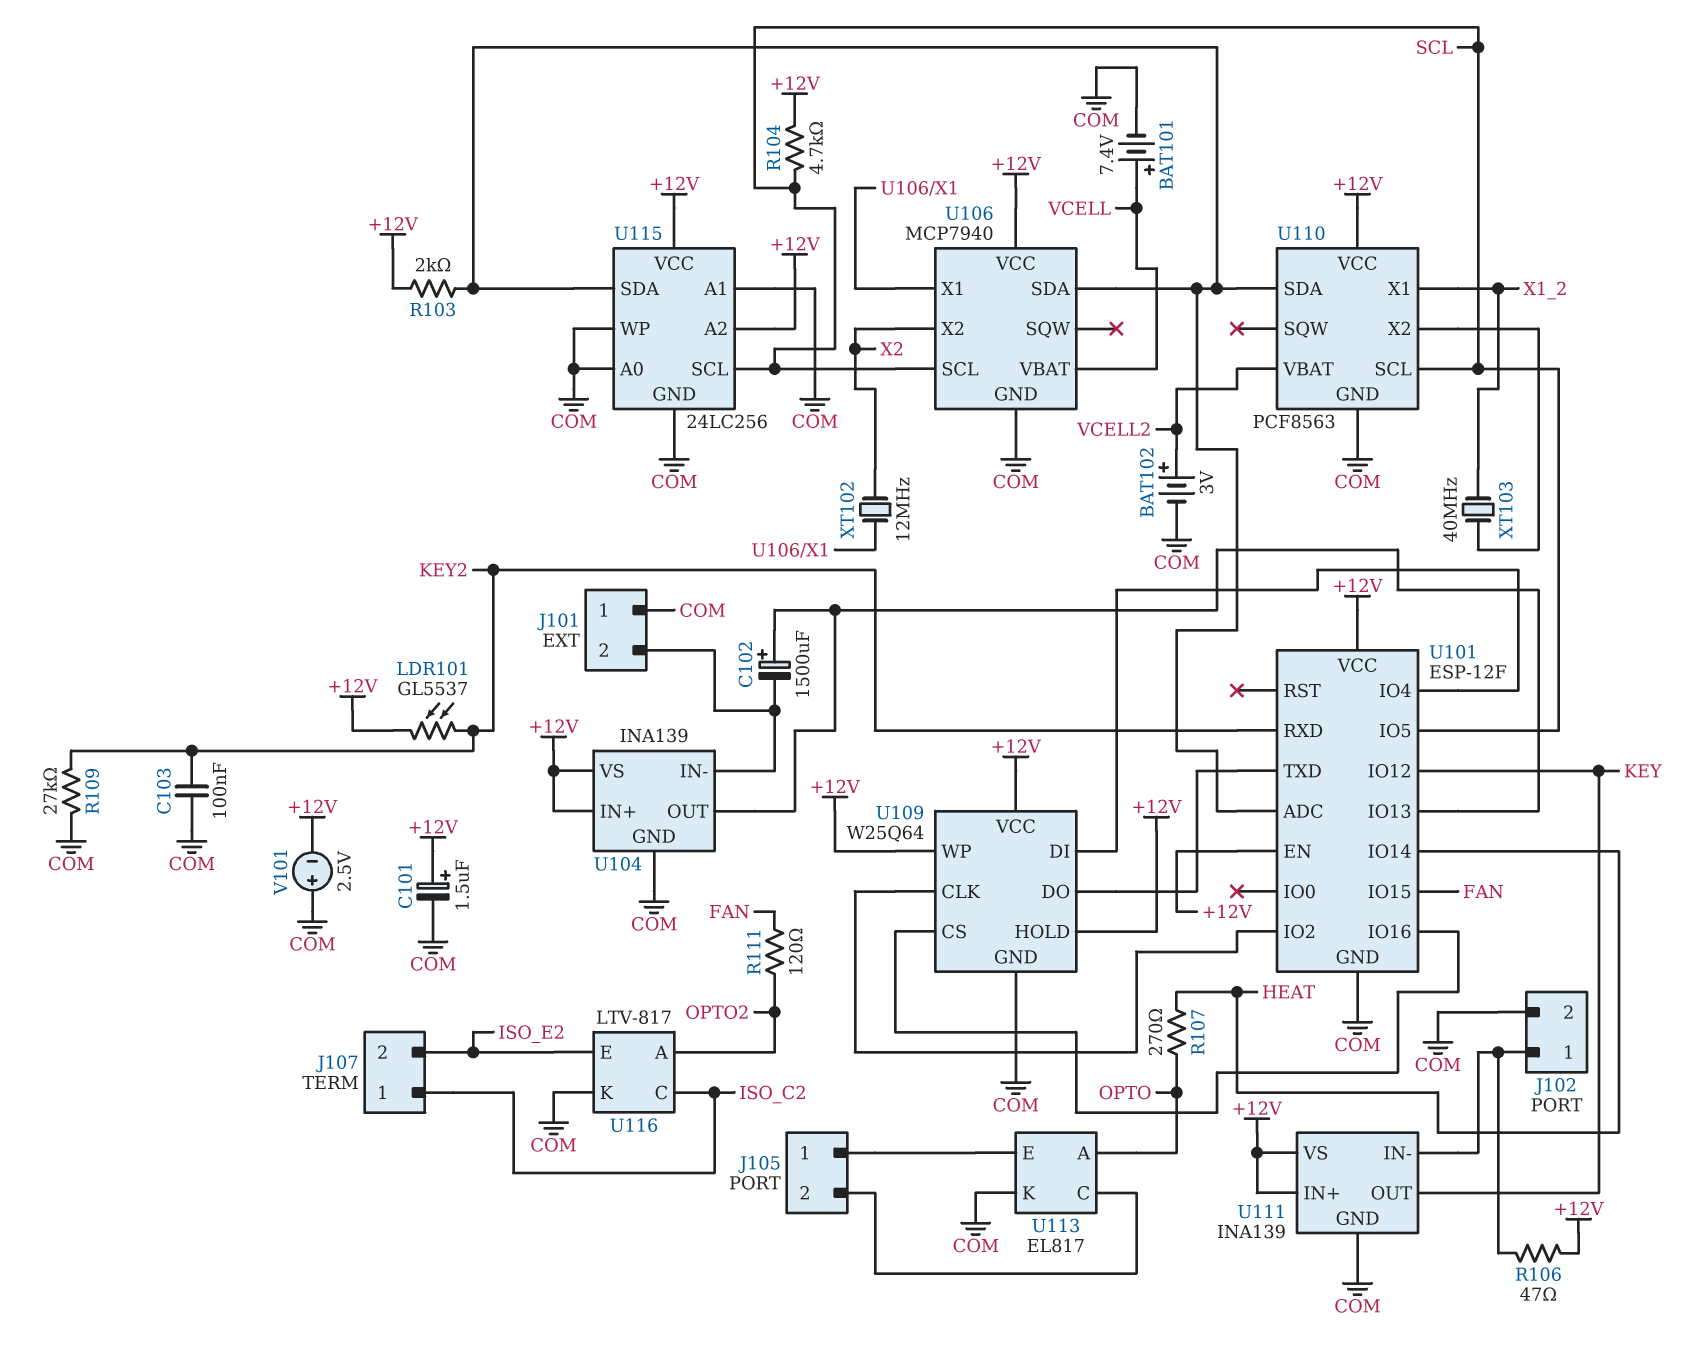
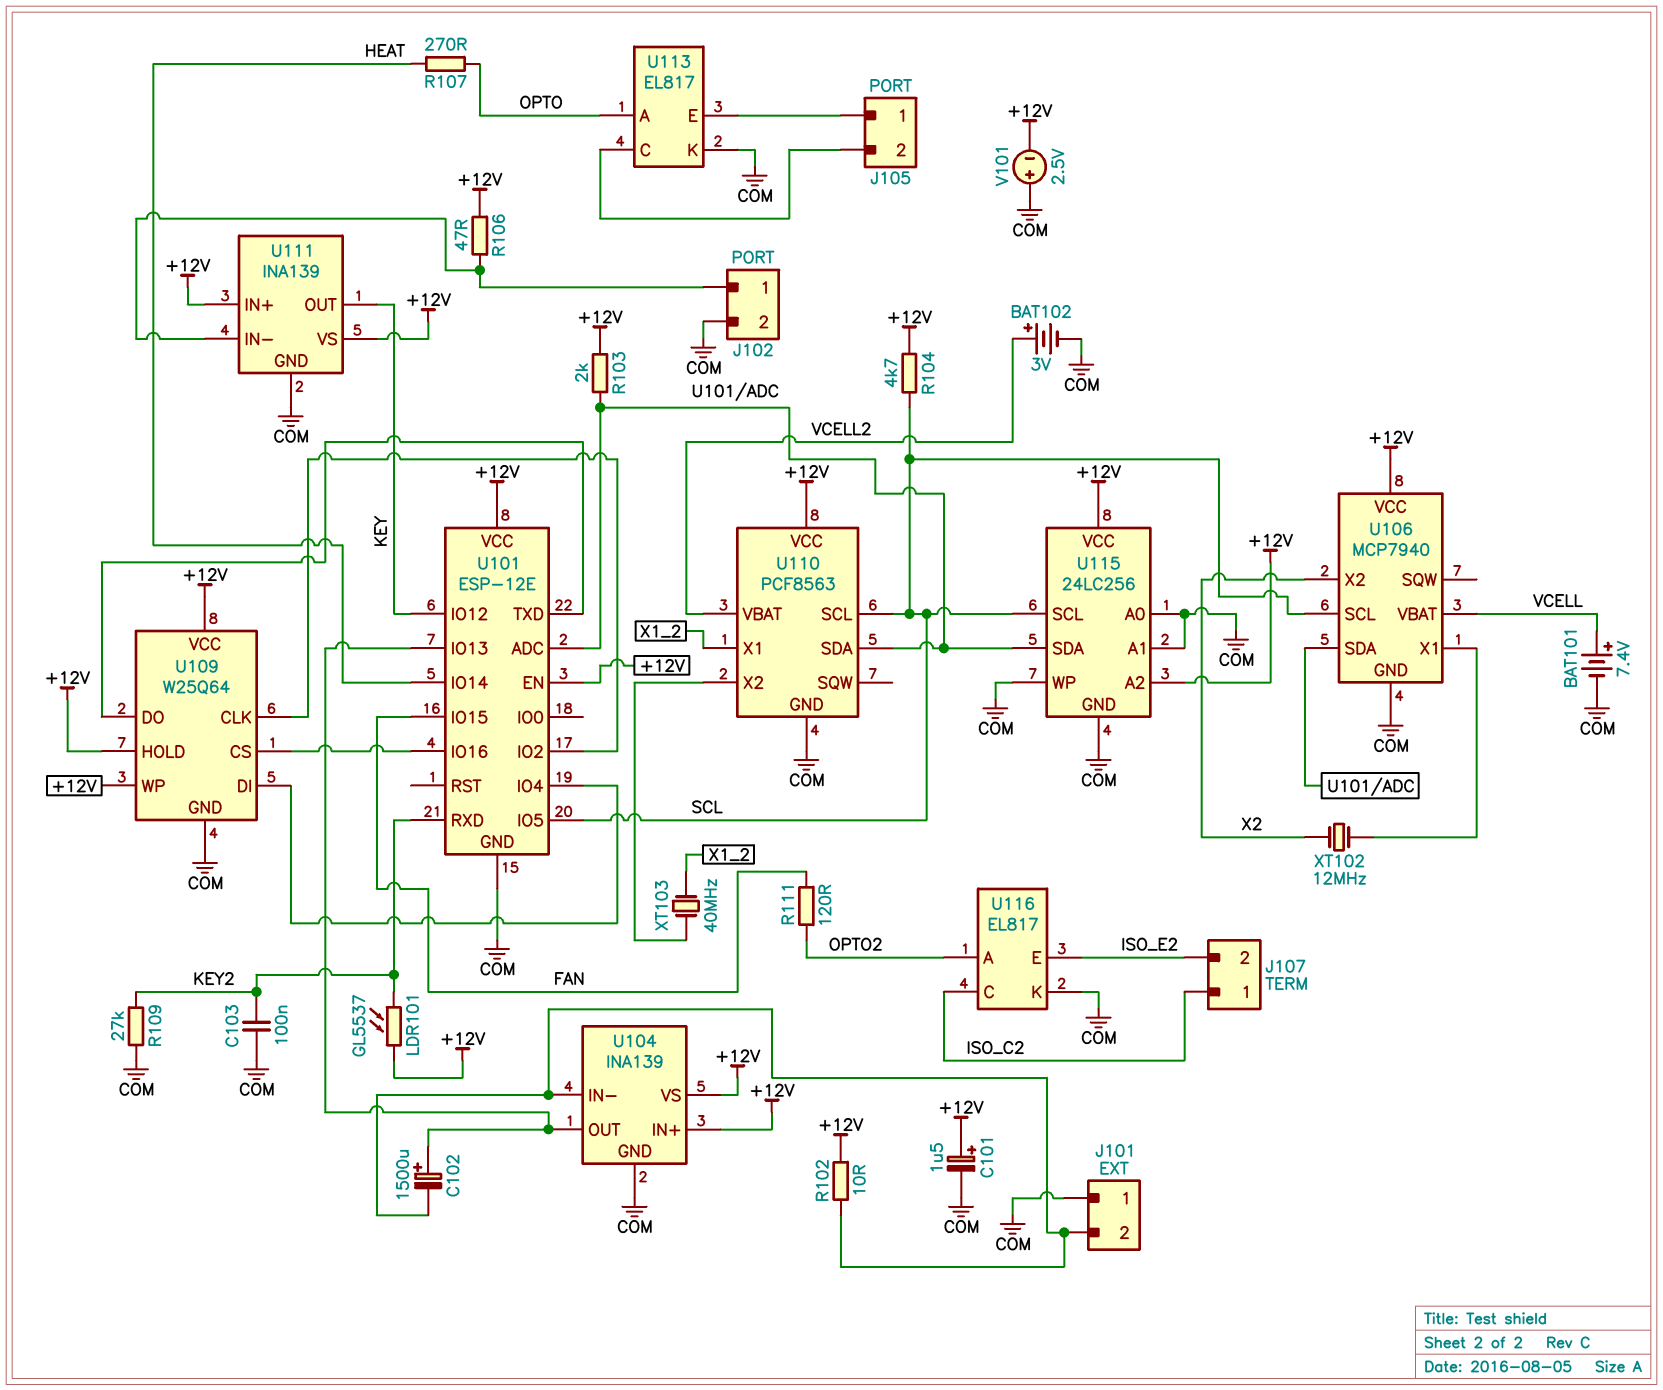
R102: none -> 10 (+12V, J101/2)
U101: ESP-12F -> ESP-12E
U116: LTV-817 -> EL817

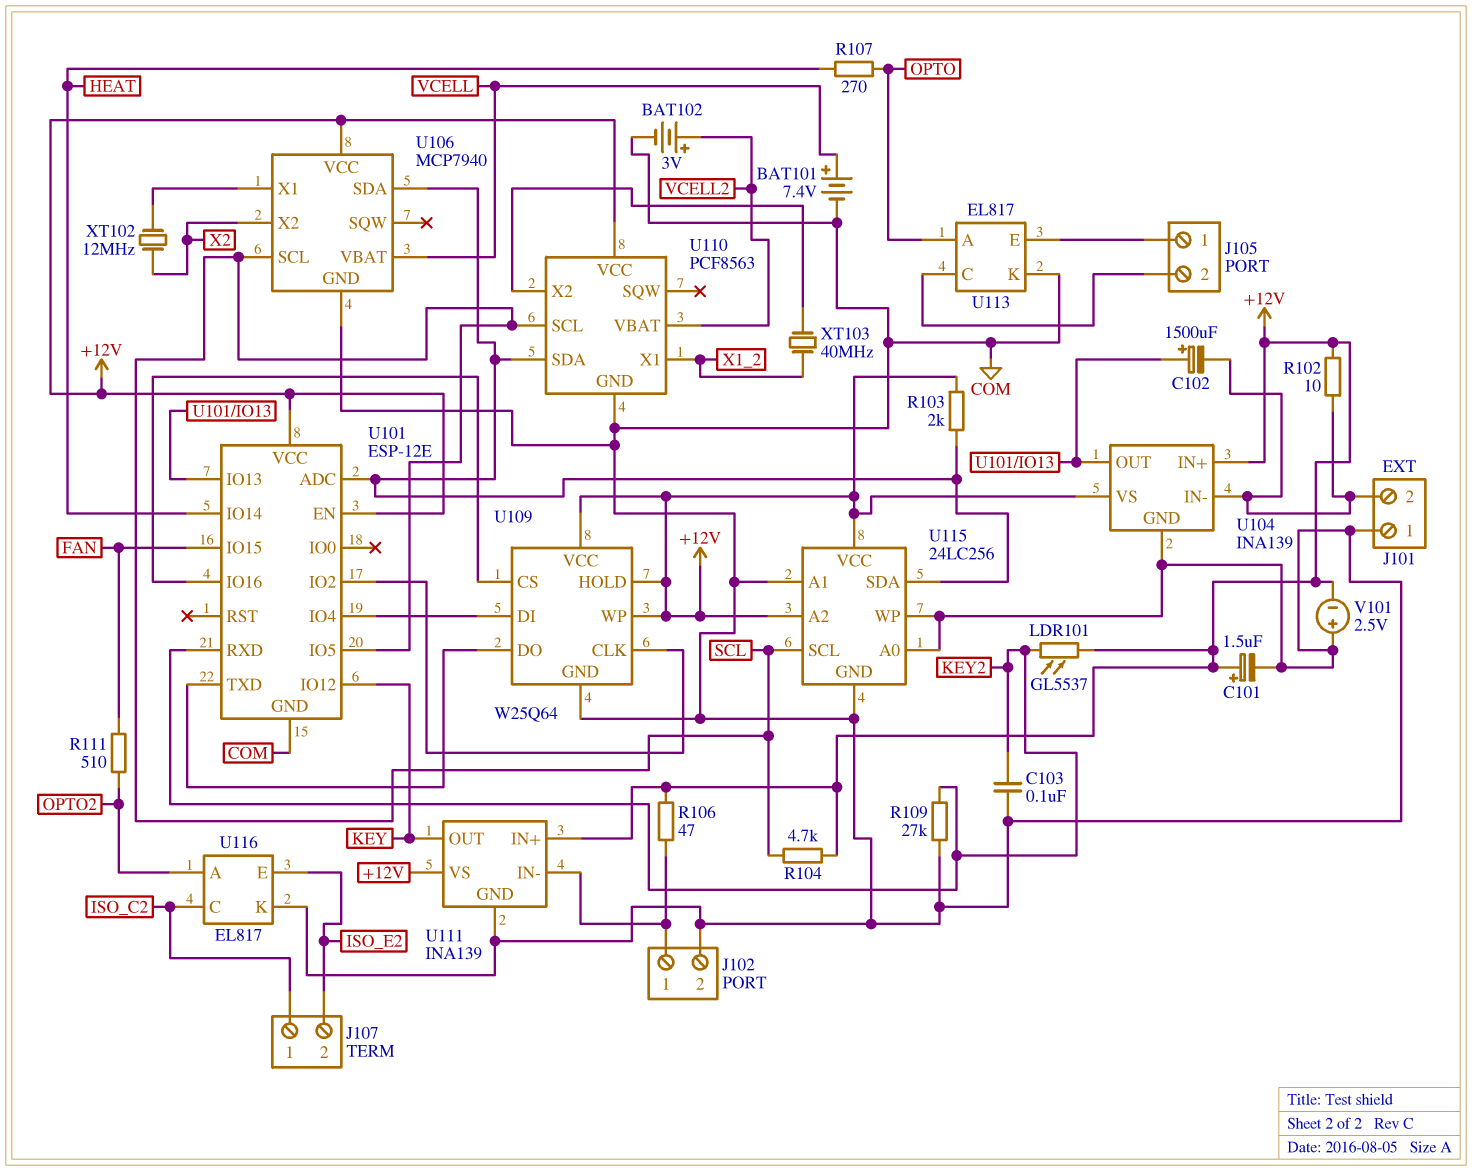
R111: 120 (FAN, OPTO2) -> 510 (FAN, OPTO2)

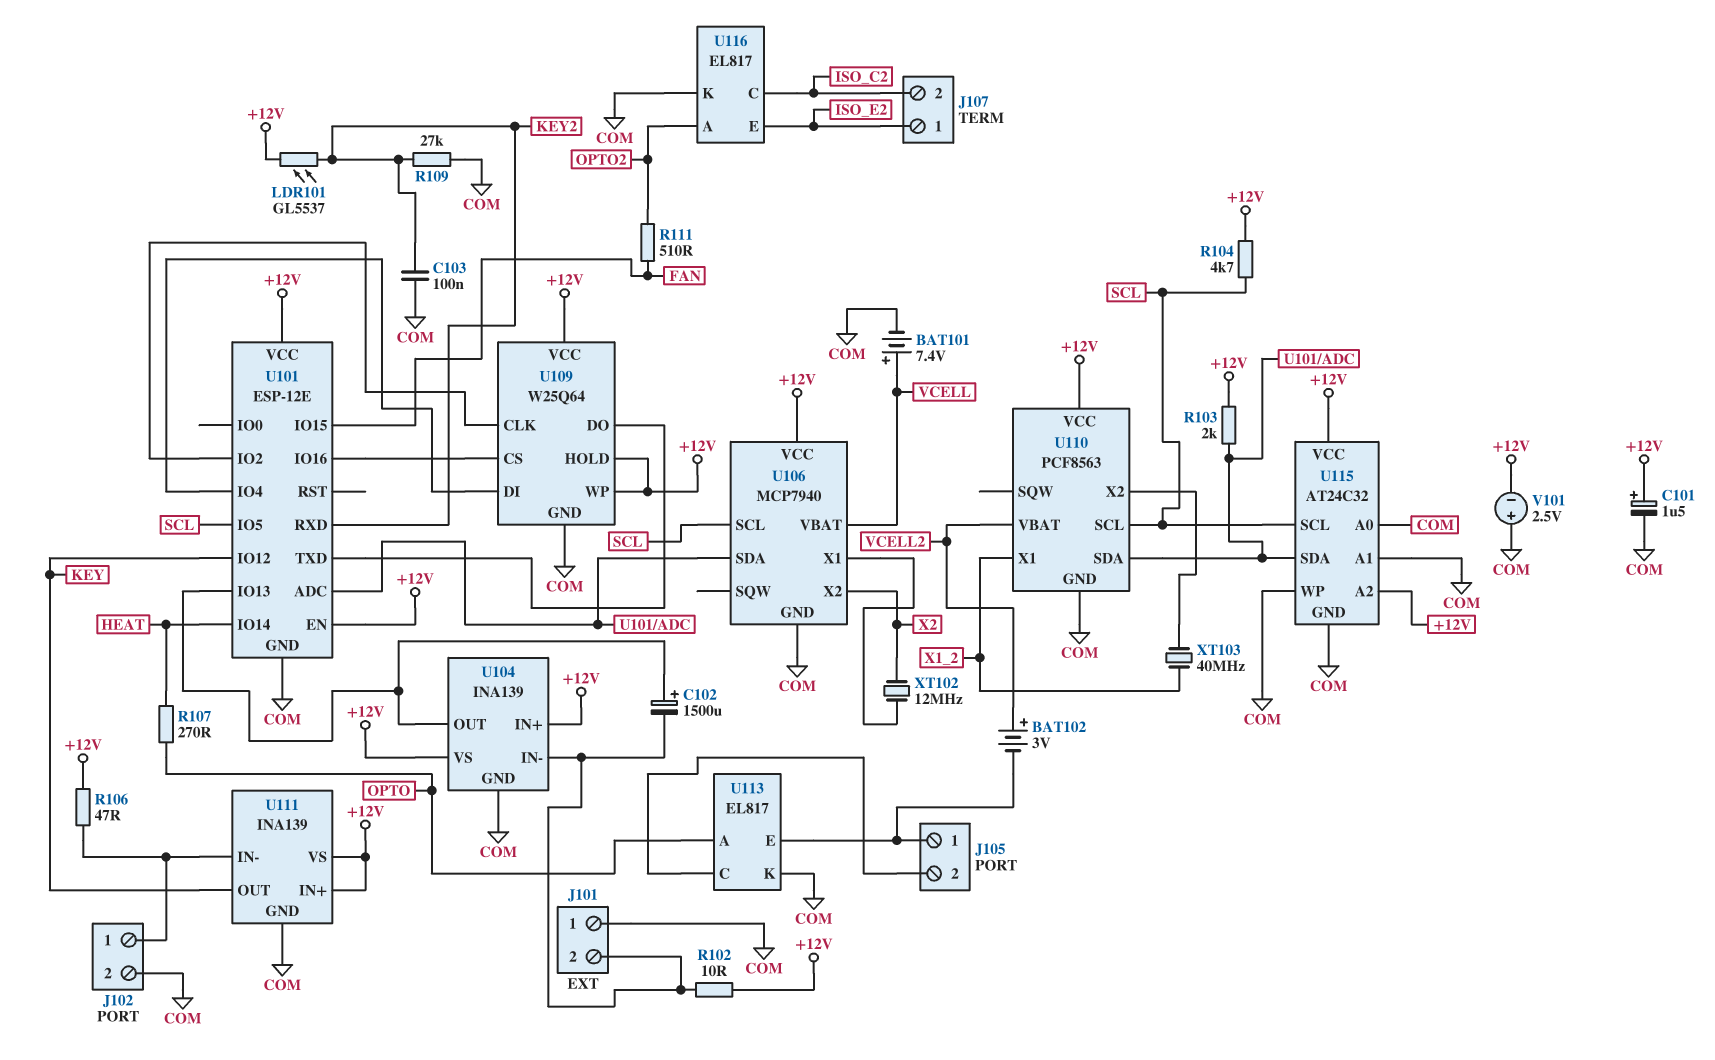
BAT102: 3V (plus VCELL2, minus COM) -> 3V (plus VCELL2, minus J105/1)
J107 pin 1: ISO_C2 -> ISO_E2
J107 pin 2: ISO_E2 -> ISO_C2
U115: 24LC256 -> AT24C32

